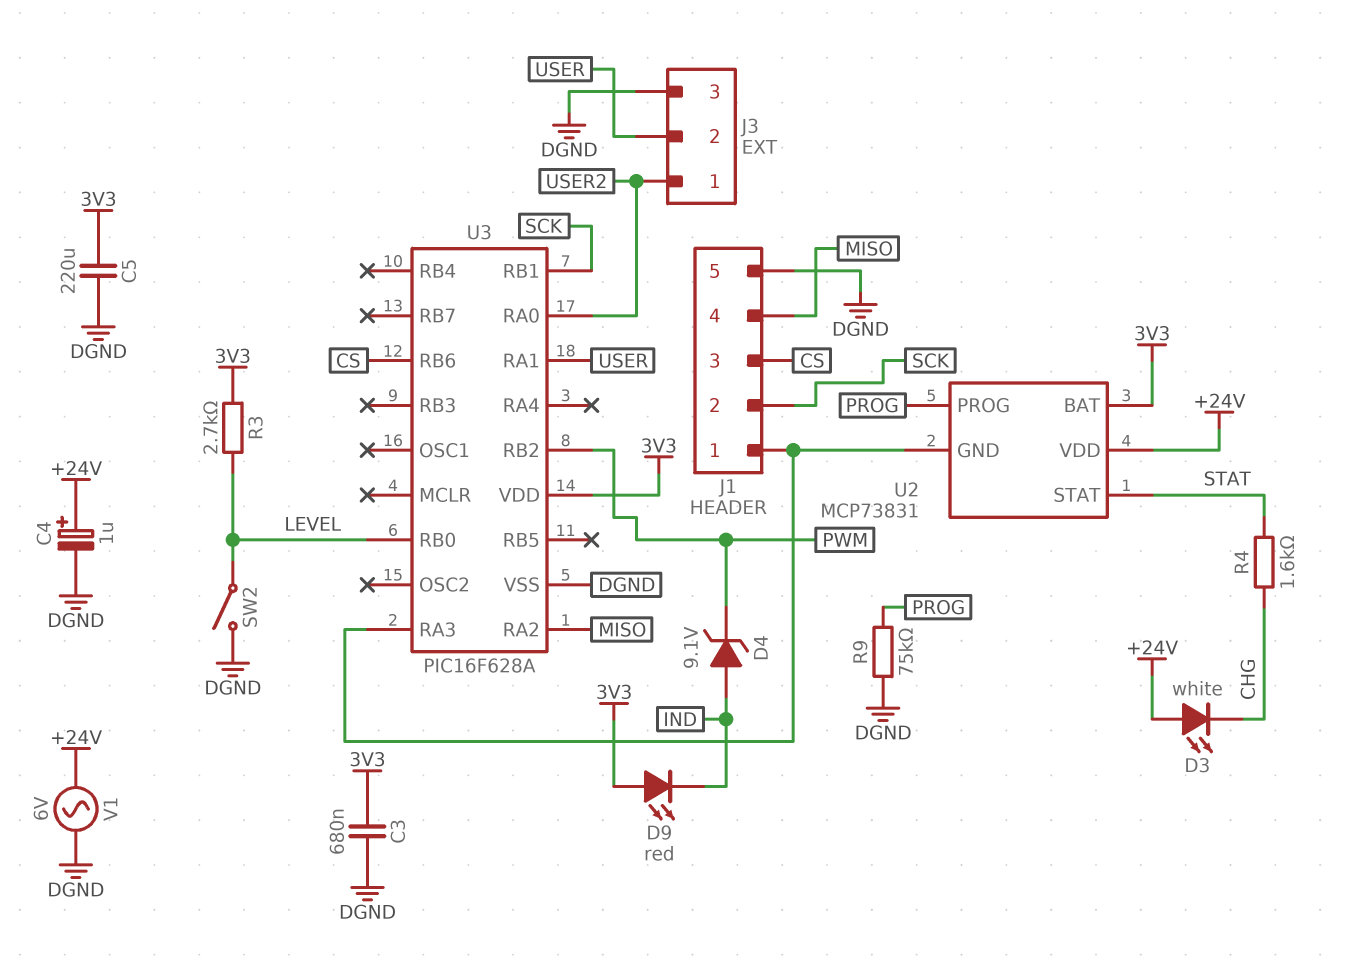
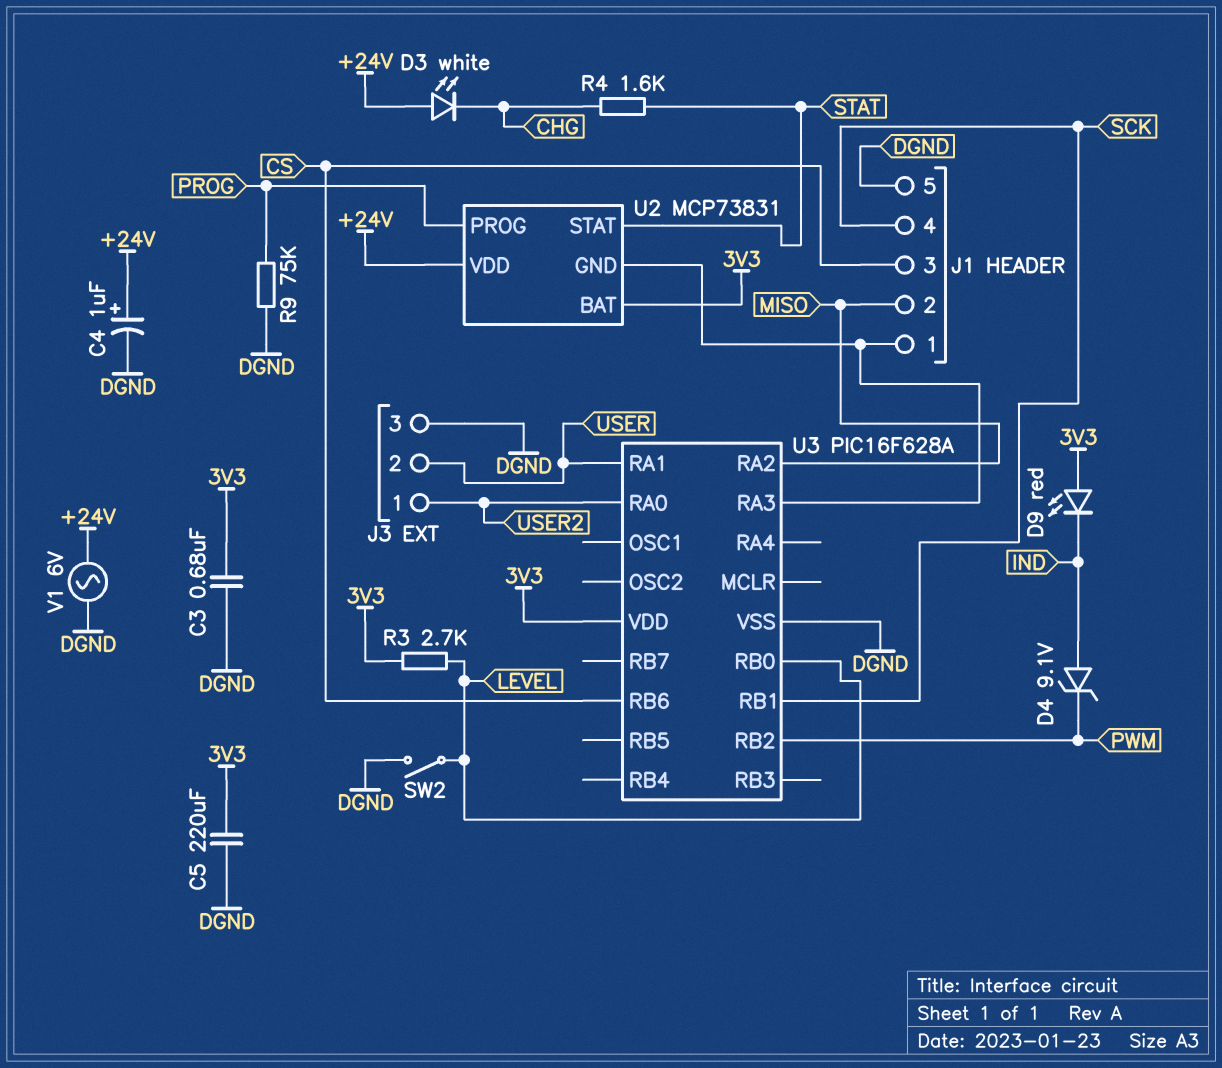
J1 pin 2: SCK -> MISO
J1 pin 4: MISO -> SCK

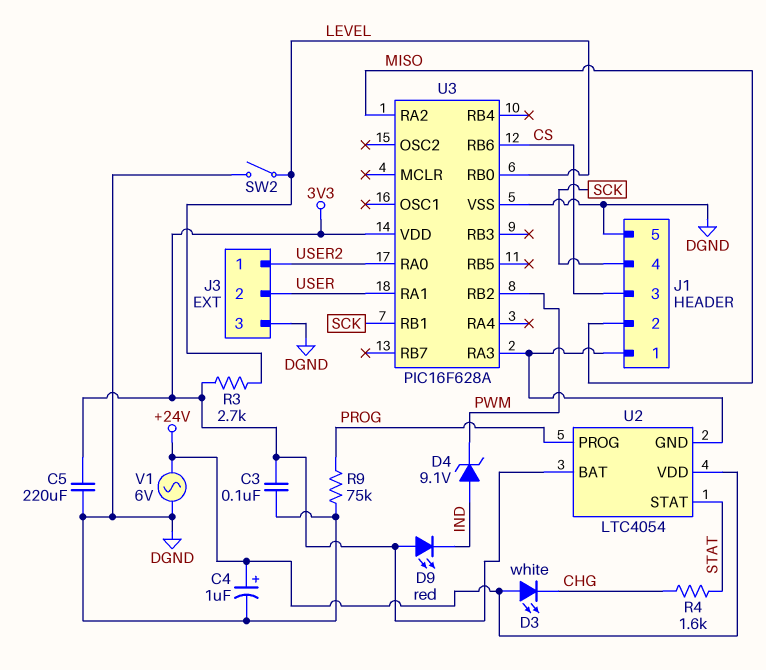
C3: 680nF (3V3, DGND) -> 100nF (3V3, DGND)
U2: MCP73831 -> LTC4054

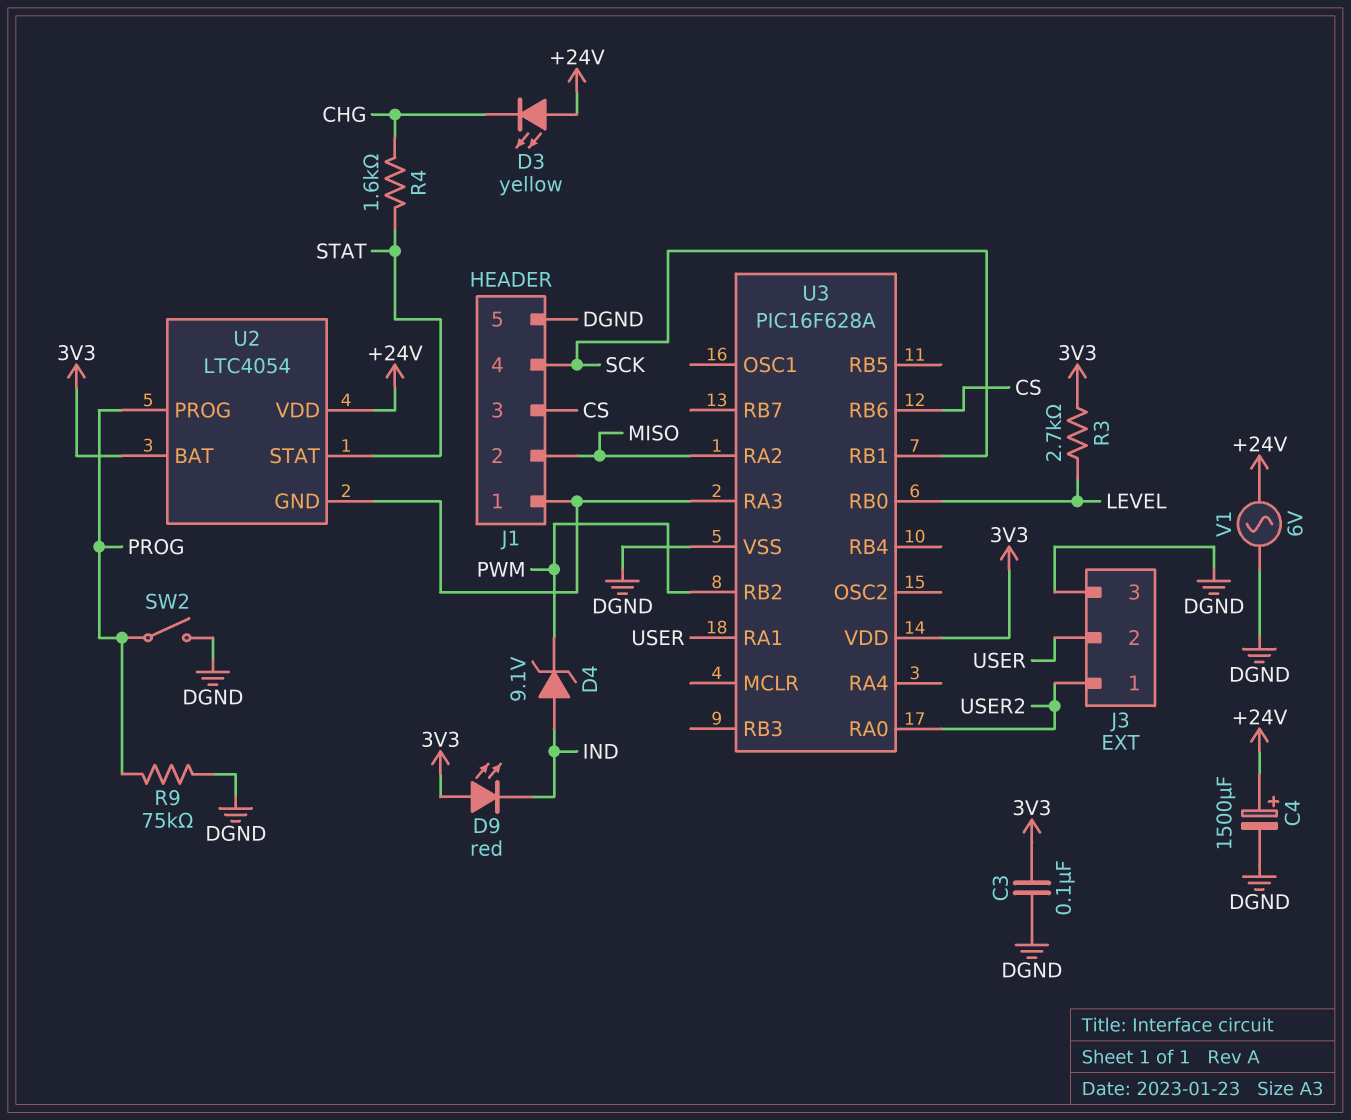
C4: 1uF (plus +24V, minus DGND) -> 1500uF (plus +24V, minus DGND)
C5: 220uF (3V3, DGND) -> none
D3: LED white (A +24V, K CHG) -> LED yellow (A +24V, K CHG)
SW2: switch (DGND, LEVEL) -> switch (DGND, PROG)

